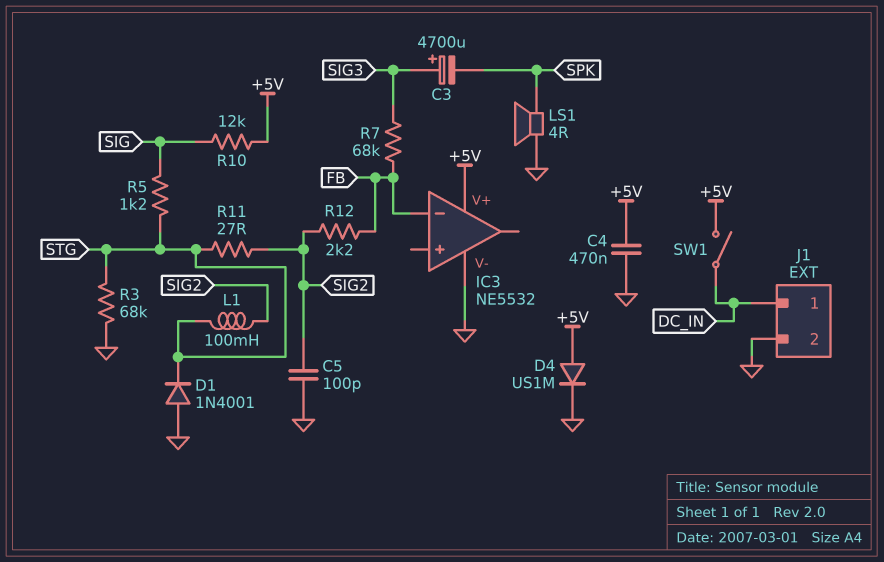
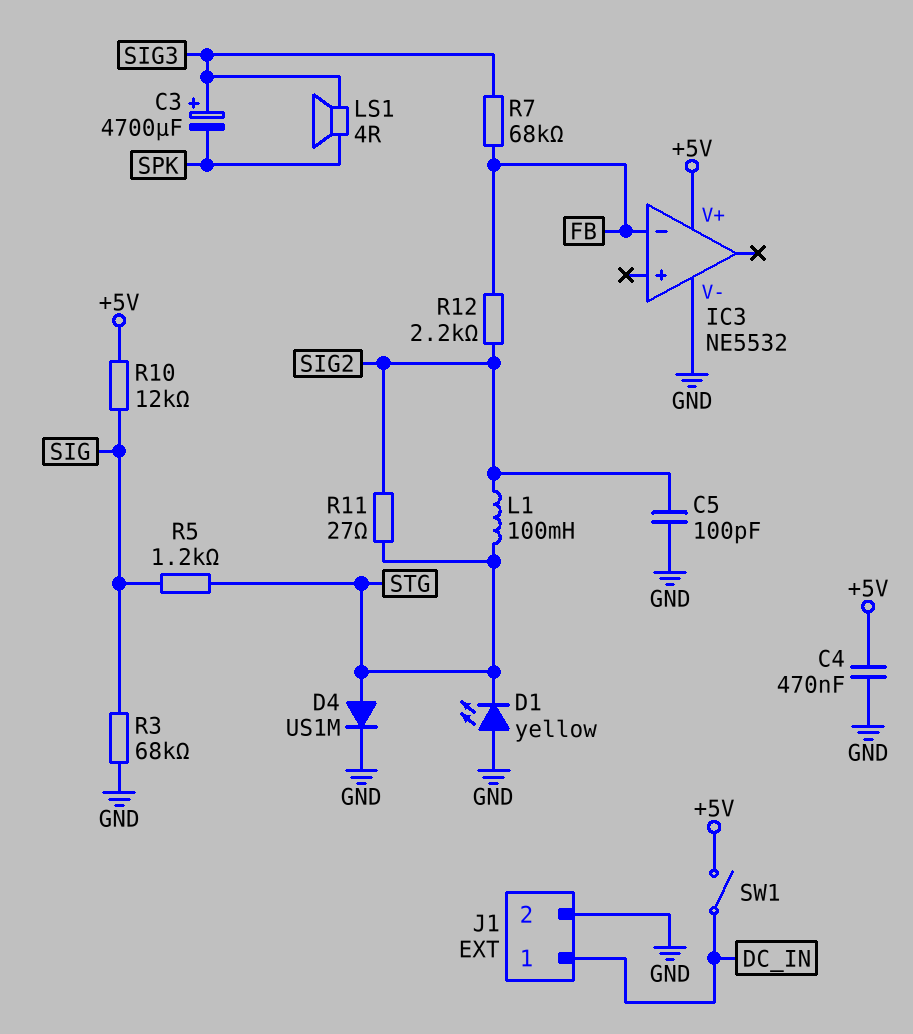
D1: diode 1N4001 (A GND, K STG) -> LED yellow (A GND, K STG)
D4: diode US1M (A +5V, K GND) -> diode US1M (A STG, K GND)
LS1: speaker 4R (GND, SPK) -> speaker 4R (SIG3, SPK)
R3: 68k (GND, STG) -> 68k (GND, SIG)

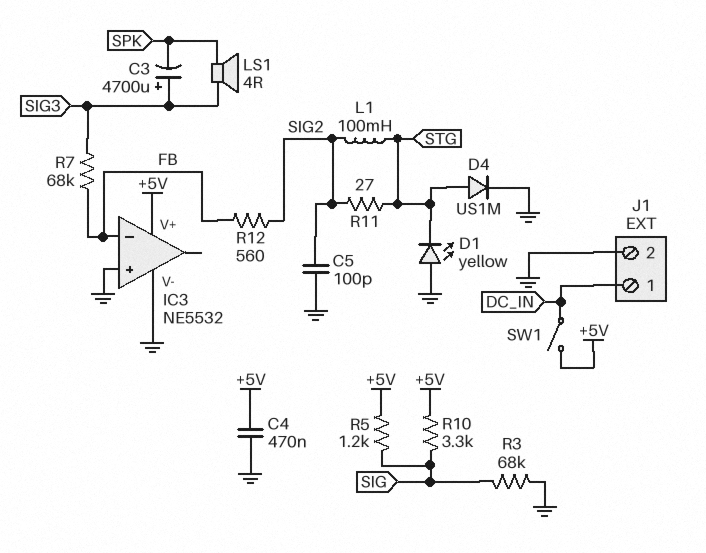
IC3 pin in+: none -> GND
R5: 1.2k (SIG, STG) -> 1.2k (+5V, SIG)
R10: 12k (+5V, SIG) -> 3.3k (+5V, SIG)
R12: 2.2k (FB, SIG2) -> 560 (FB, SIG2)

